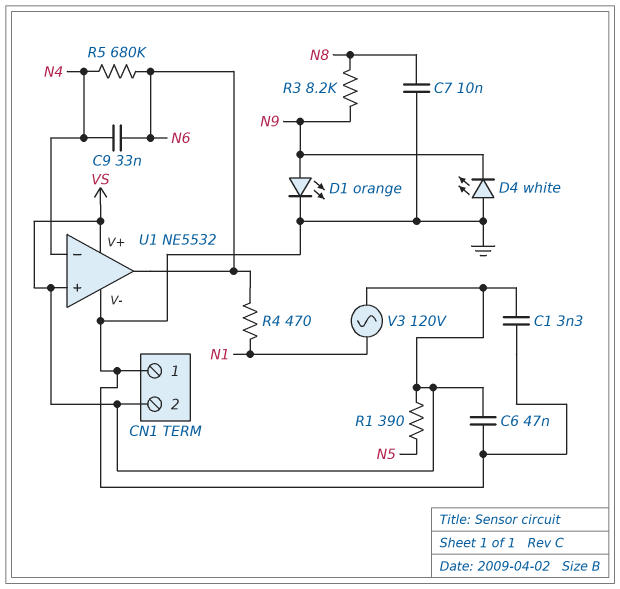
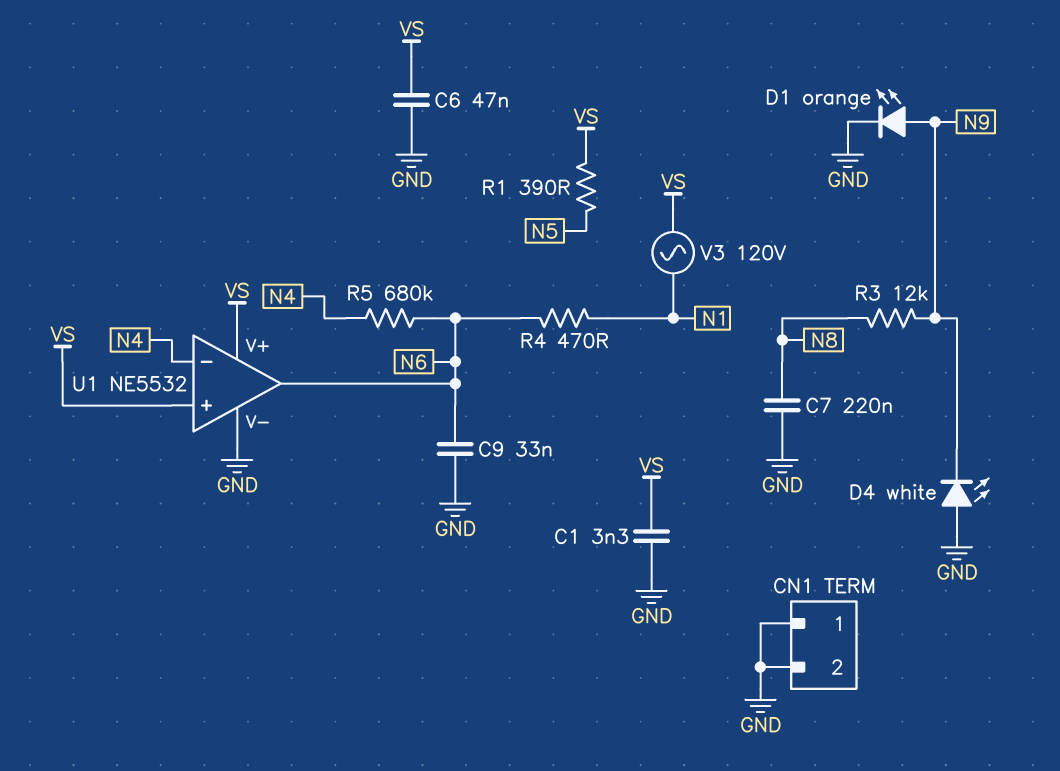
C7: 10nF (GND, N8) -> 220nF (GND, N8)
C9: 33nF (N4, N6) -> 33nF (GND, N6)
CN1 pin 2: VS -> GND
R3: 8.2k (N8, N9) -> 12k (N8, N9)

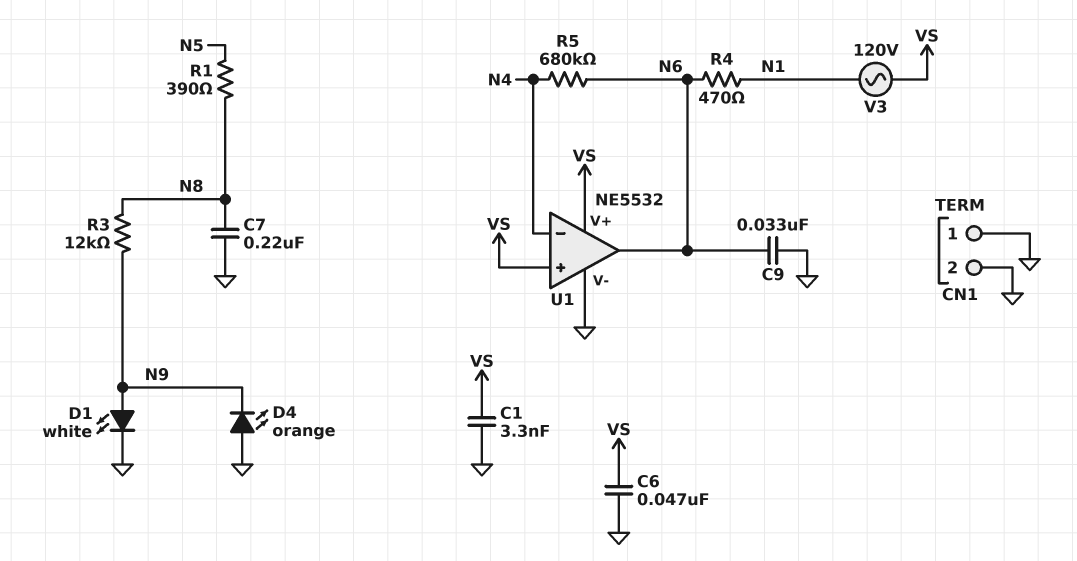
D1: LED orange (A N9, K GND) -> LED white (A N9, K GND)
D4: LED white (A GND, K N9) -> LED orange (A GND, K N9)
R1: 390 (N5, VS) -> 390 (N5, N8)

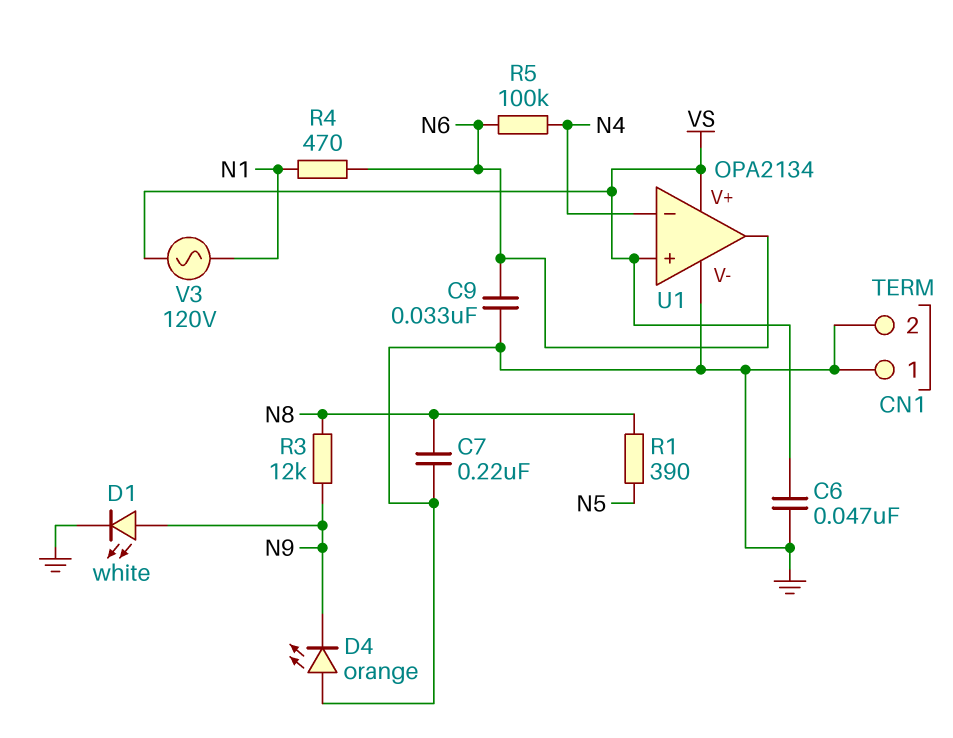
C1: 3.3nF (GND, VS) -> none
R5: 680k (N4, N6) -> 100k (N4, N6)
U1: NE5532 -> OPA2134

